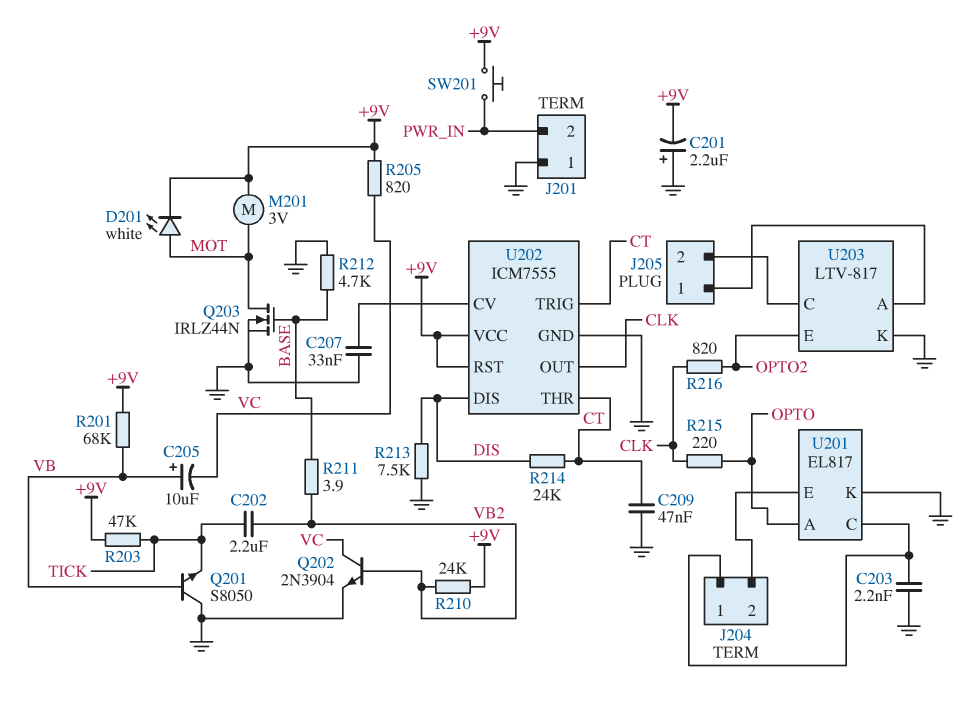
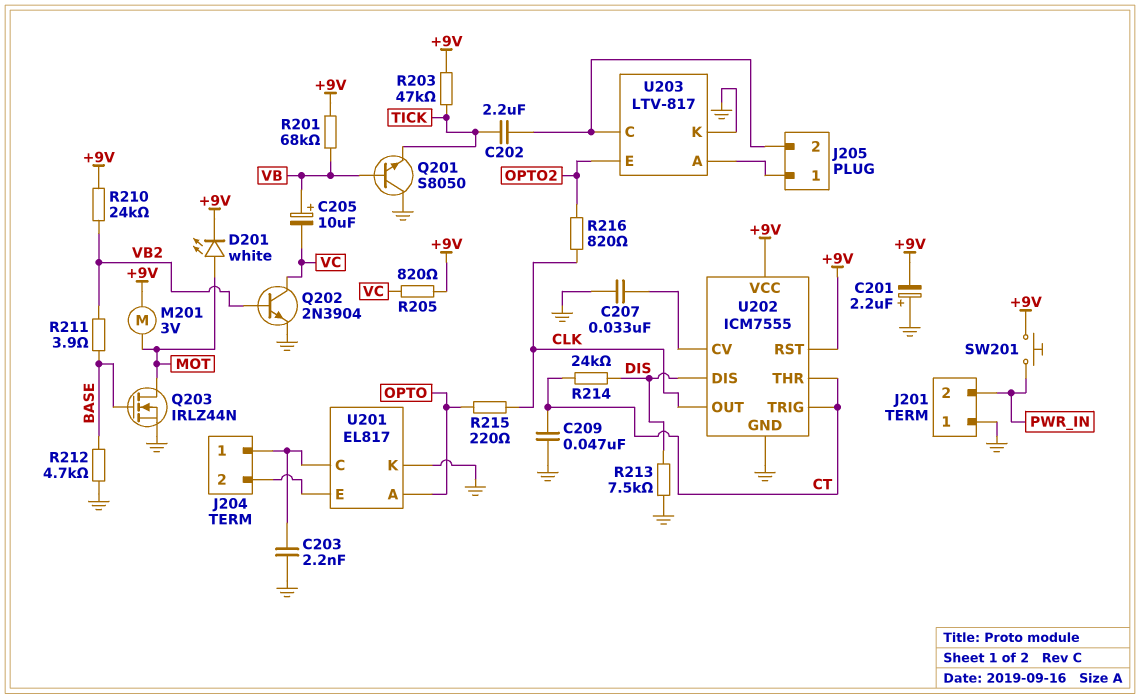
C202: 2.2uF (TICK, VB2) -> 2.2uF (J205/2, TICK)

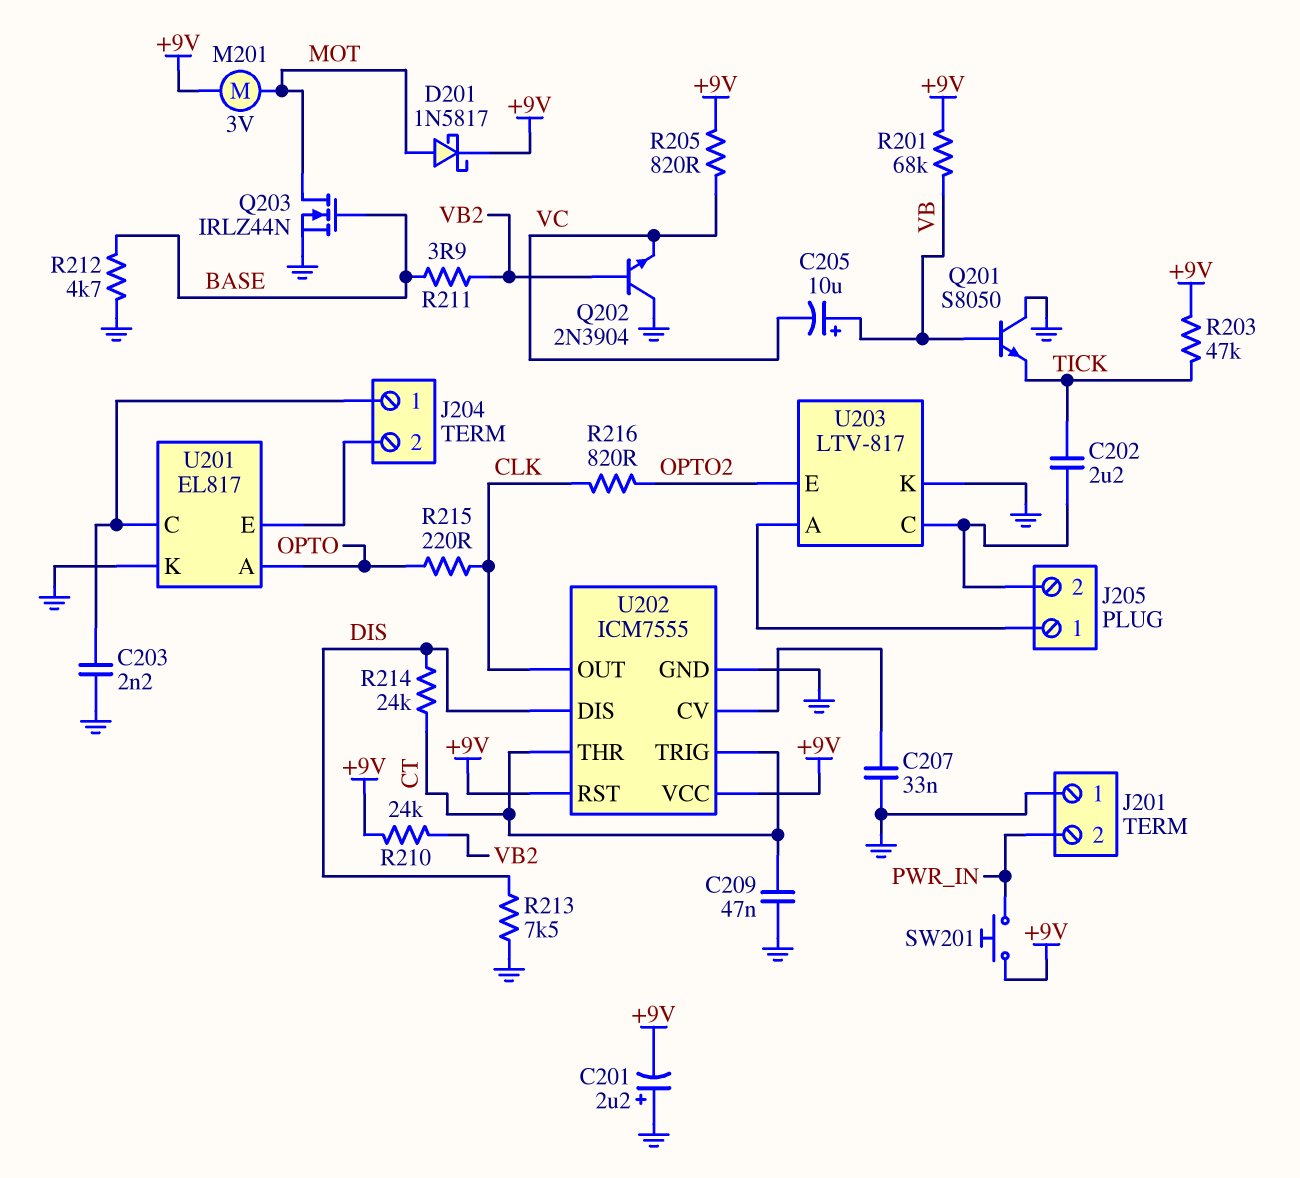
D201: LED white (A MOT, K +9V) -> schottky 1N5817 (A MOT, K +9V)
Q202: NPN 2N3904 (B VB2, C VC, E GND) -> NPN 2N3904 (B VB2, C GND, E VC)

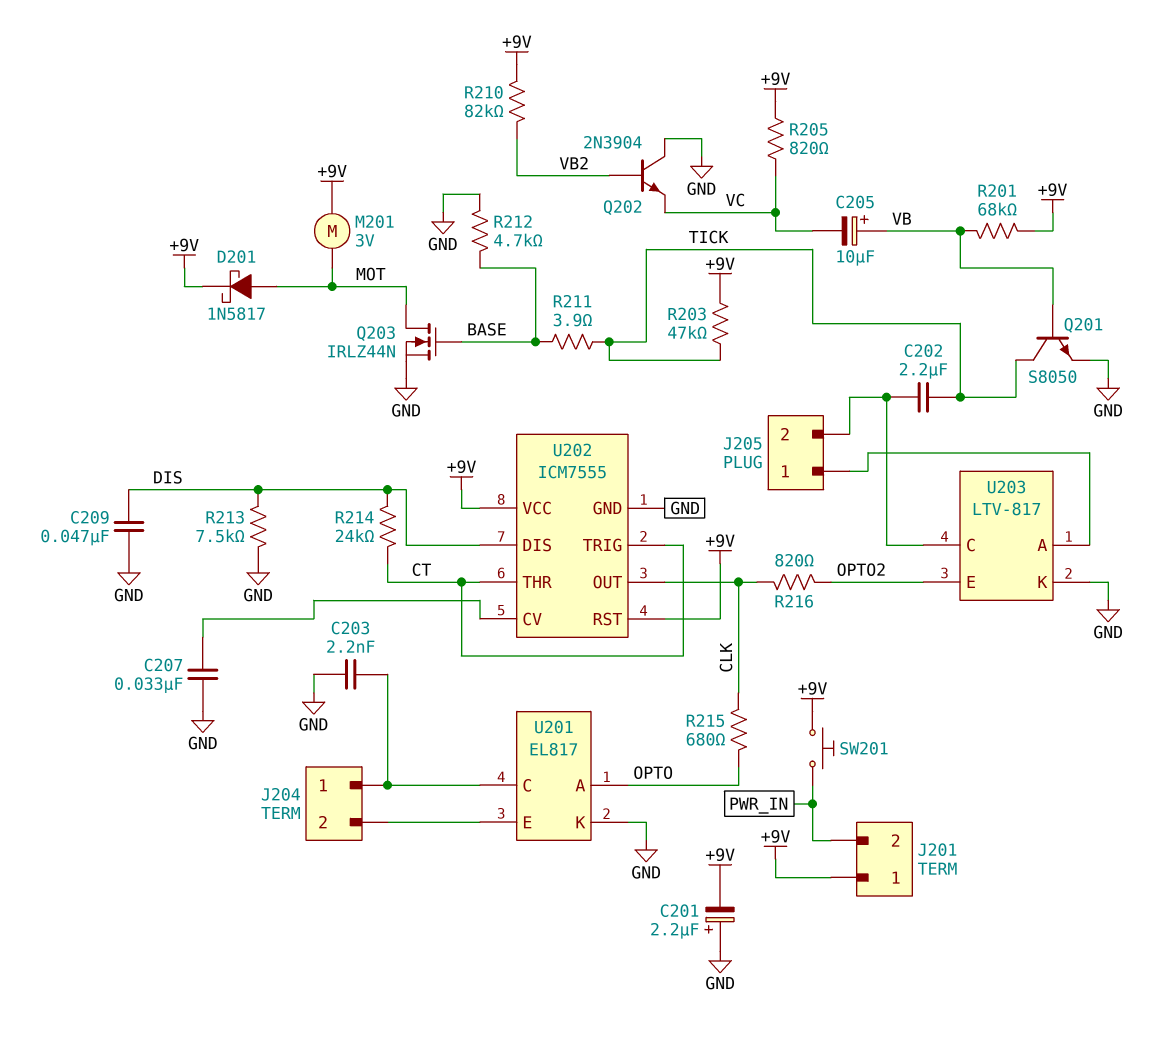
C209: 47nF (CT, GND) -> 47nF (DIS, GND)
J201 pin 1: GND -> +9V
Q201: NPN S8050 (B VB, C GND, E TICK) -> NPN S8050 (B VB, C TICK, E GND)
R210: 24k (+9V, VB2) -> 82k (+9V, VB2)
R211: 3.9 (BASE, VB2) -> 3.9 (BASE, TICK)
R215: 220 (CLK, OPTO) -> 680 (CLK, OPTO)

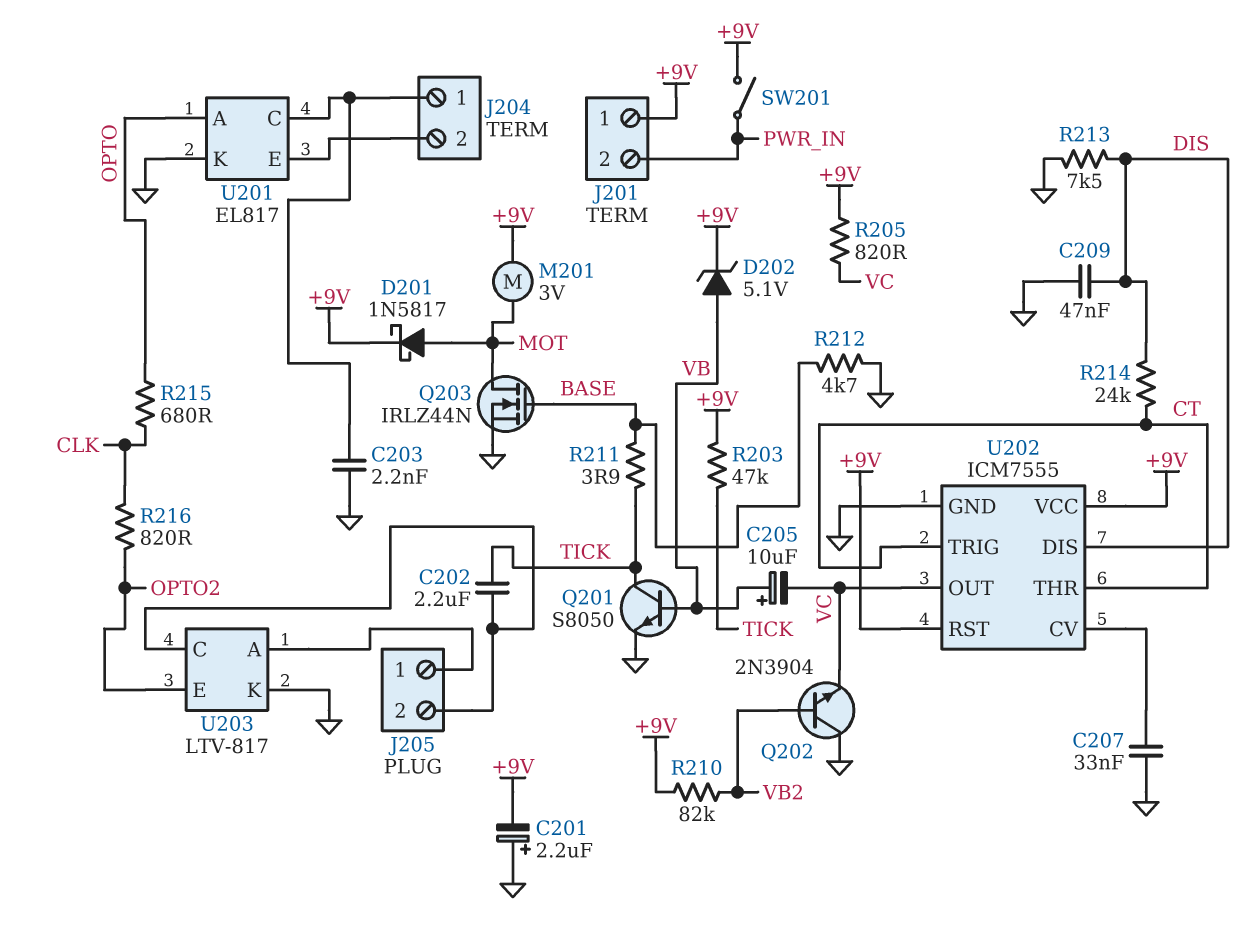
D202: none -> zener 5.1V (A VB, K +9V)
R201: 68k (+9V, VB) -> none
SW201: button (+9V, PWR_IN) -> switch (+9V, PWR_IN)
U202 pin OUT: CLK -> VC

